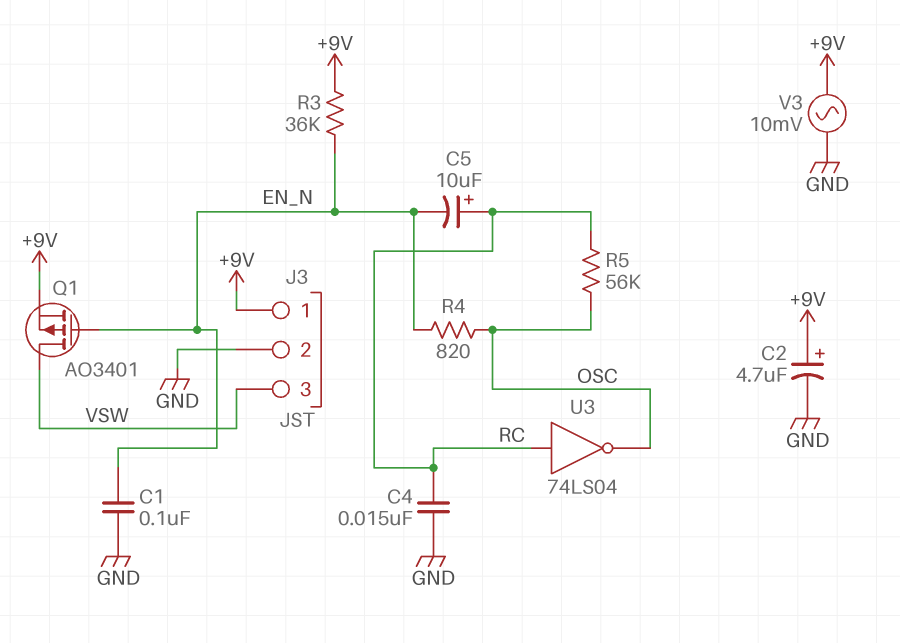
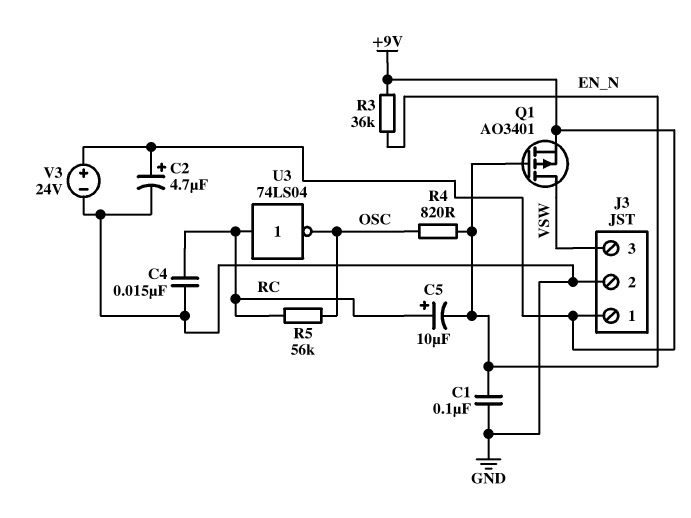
V3: AC 10mV (+9V, GND) -> 24V (plus +9V, minus GND)

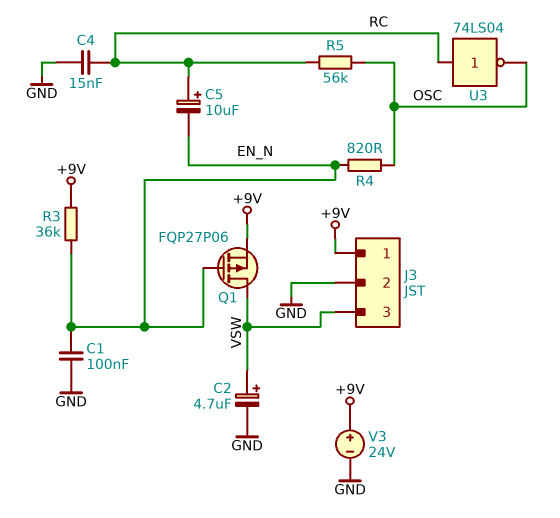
C2: 4.7uF (plus +9V, minus GND) -> 4.7uF (plus VSW, minus GND)
Q1: PMOS AO3401 (G EN_N, D VSW, S +9V) -> PMOS FQP27P06 (G EN_N, D VSW, S +9V)

